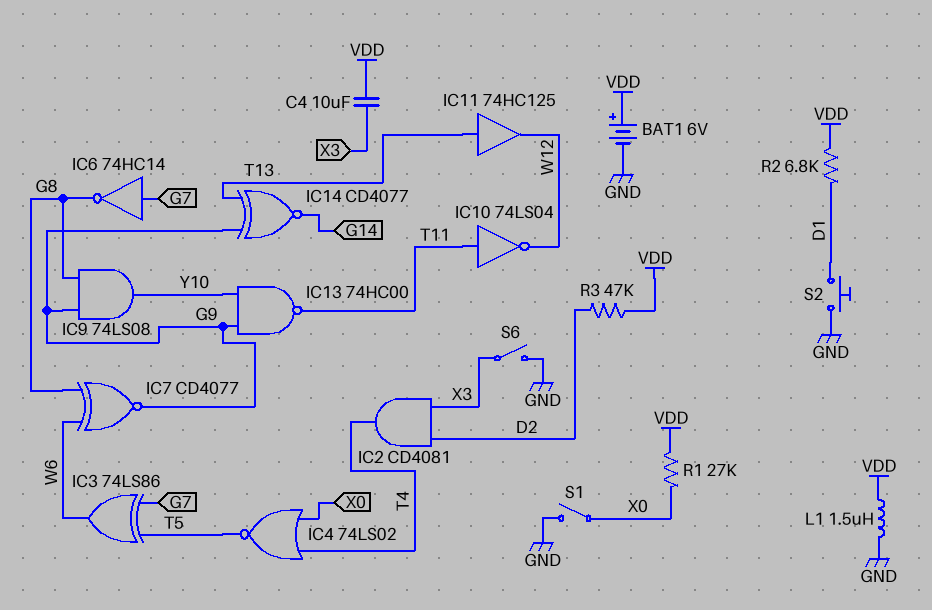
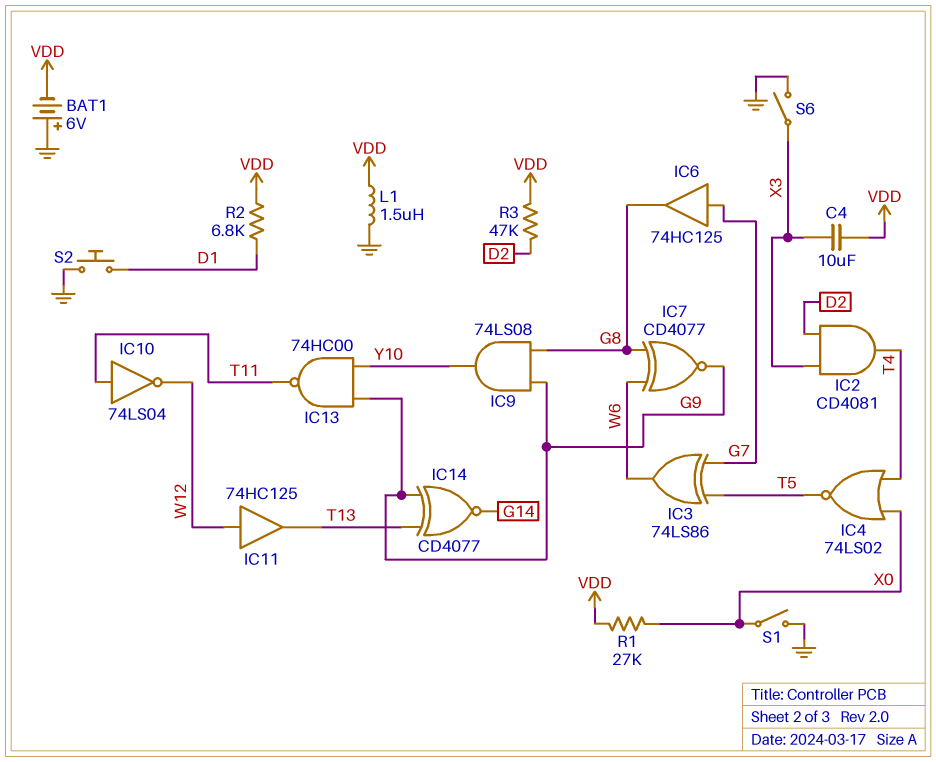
BAT1: 6V (plus VDD, minus GND) -> 6V (plus GND, minus VDD)
IC6: NOT 74HC14 (in G7, out G8) -> buffer 74HC125 (in G7, out G8)
IC11: buffer 74HC125 (in T13, out W12) -> buffer 74HC125 (in W12, out T13)

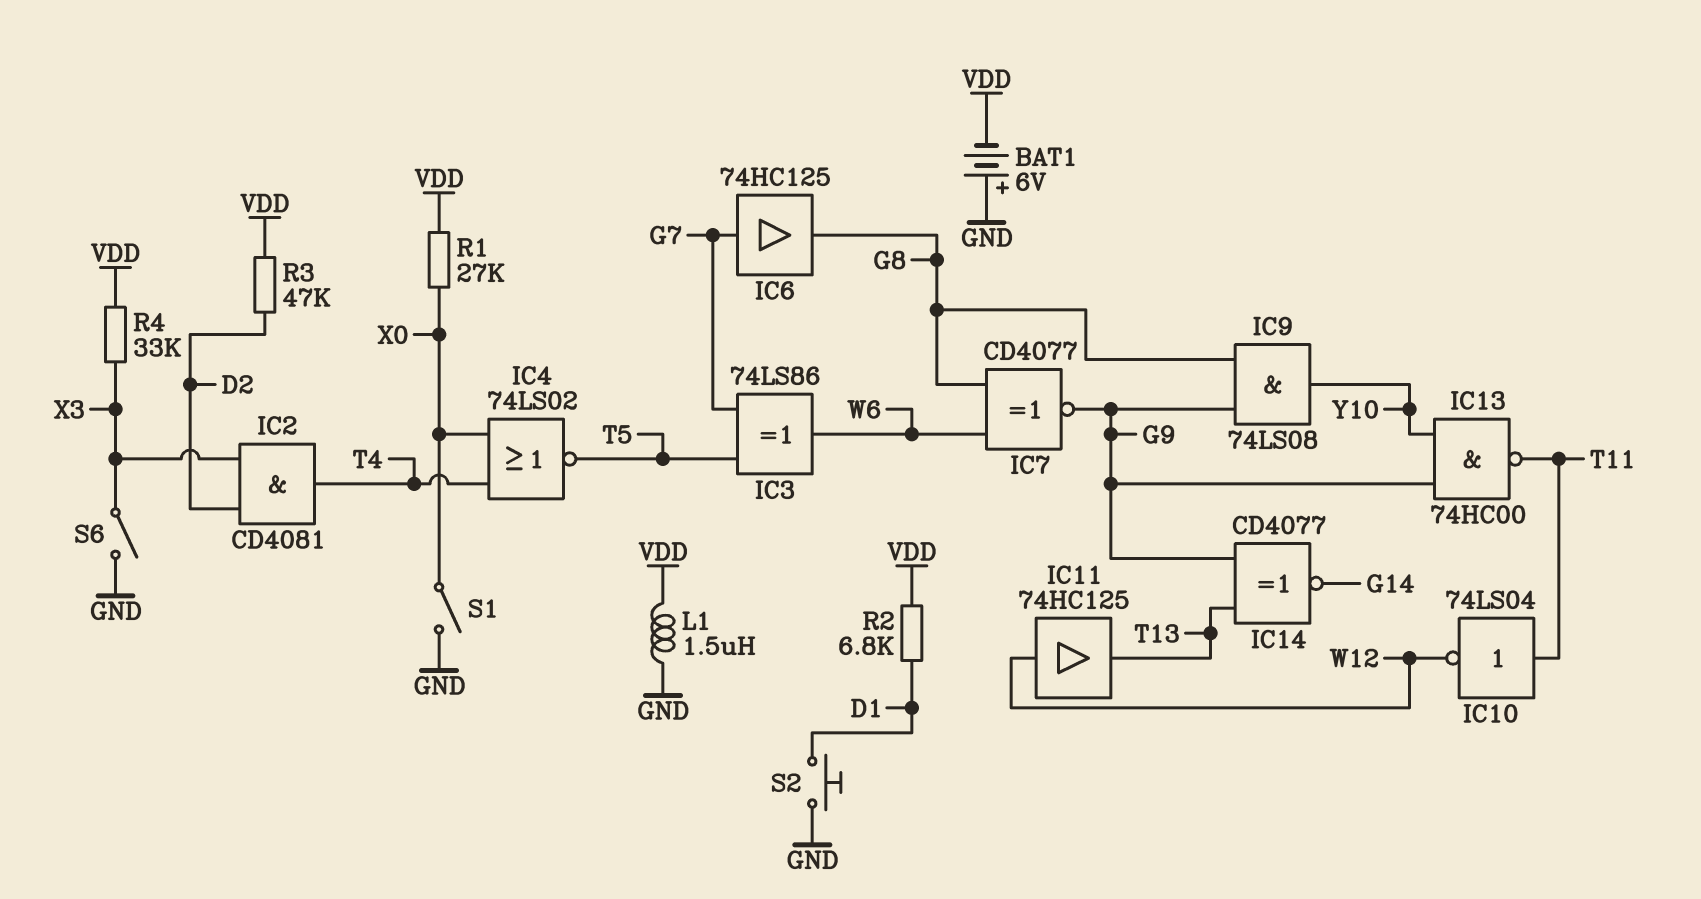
C4: 10uF (VDD, X3) -> none
R4: none -> 33k (VDD, X3)

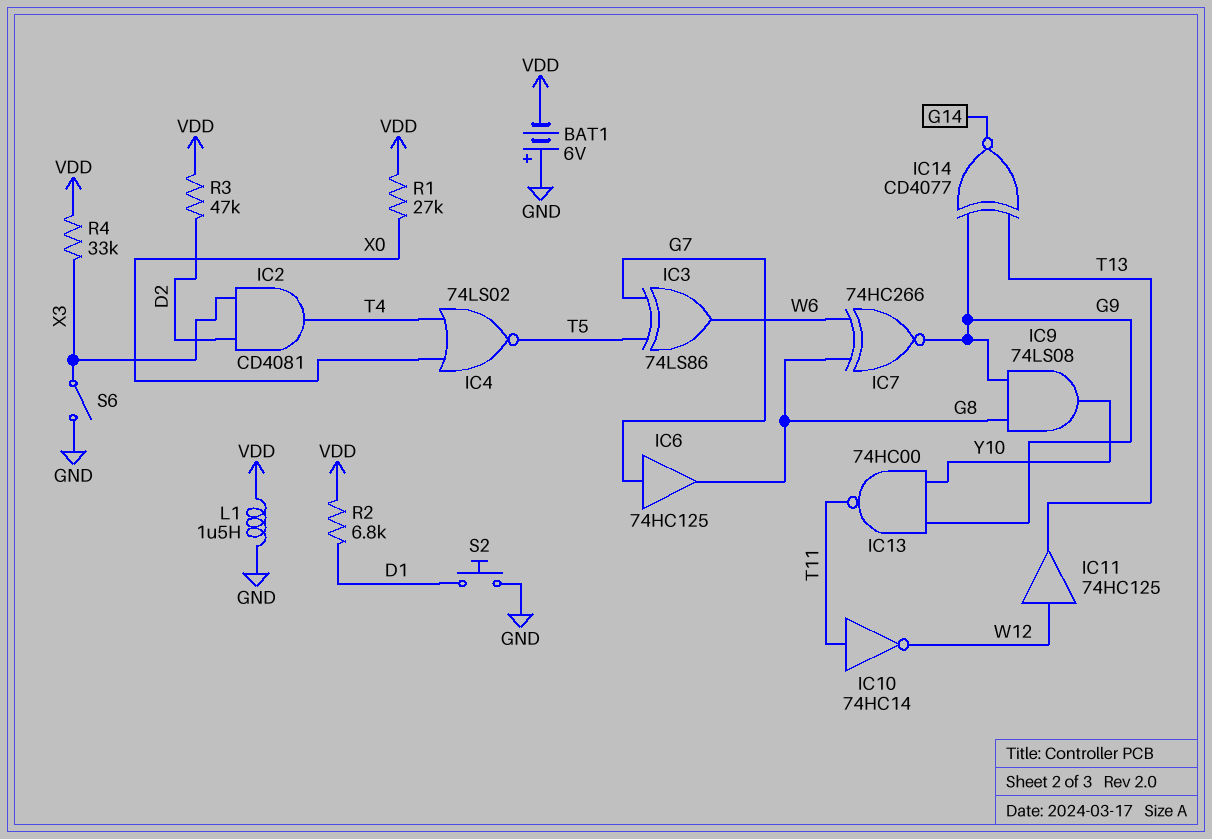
IC7: XNOR CD4077 (in G8, in W6, out G9) -> XNOR 74HC266 (in G8, in W6, out G9)
IC10: NOT 74LS04 (in T11, out W12) -> NOT 74HC14 (in T11, out W12)
S1: switch (GND, X0) -> none

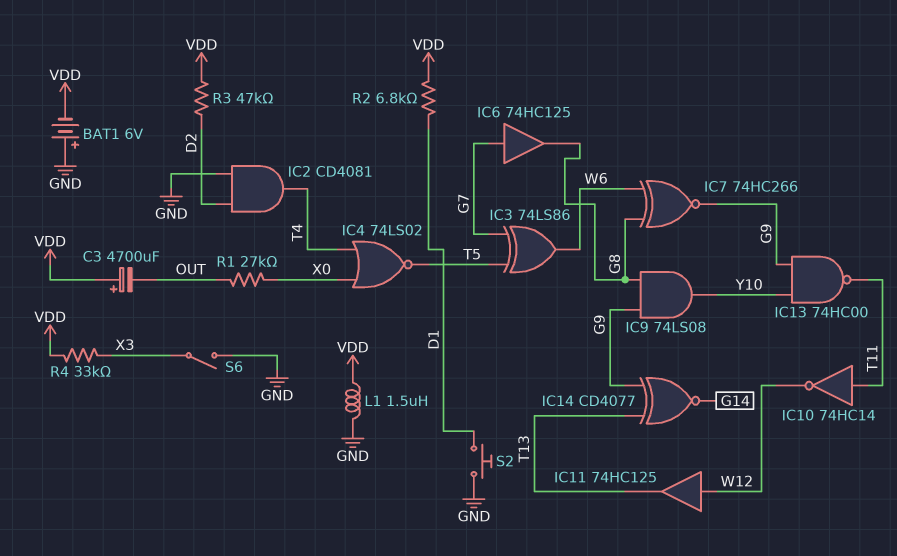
C3: none -> 4700uF (plus VDD, minus OUT)
IC2: AND CD4081 (in D2, in X3, out T4) -> AND CD4081 (in D2, in GND, out T4)
R1: 27k (VDD, X0) -> 27k (OUT, X0)

